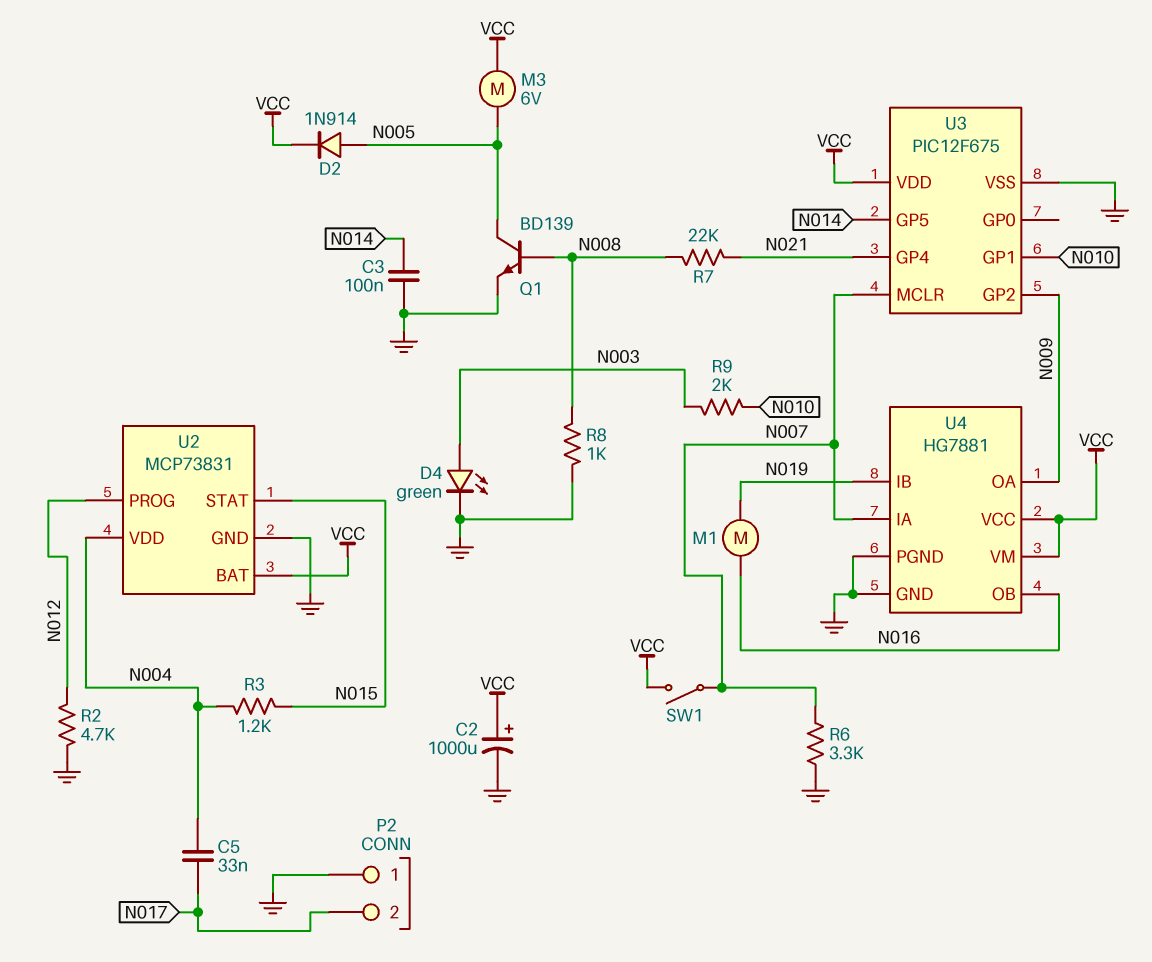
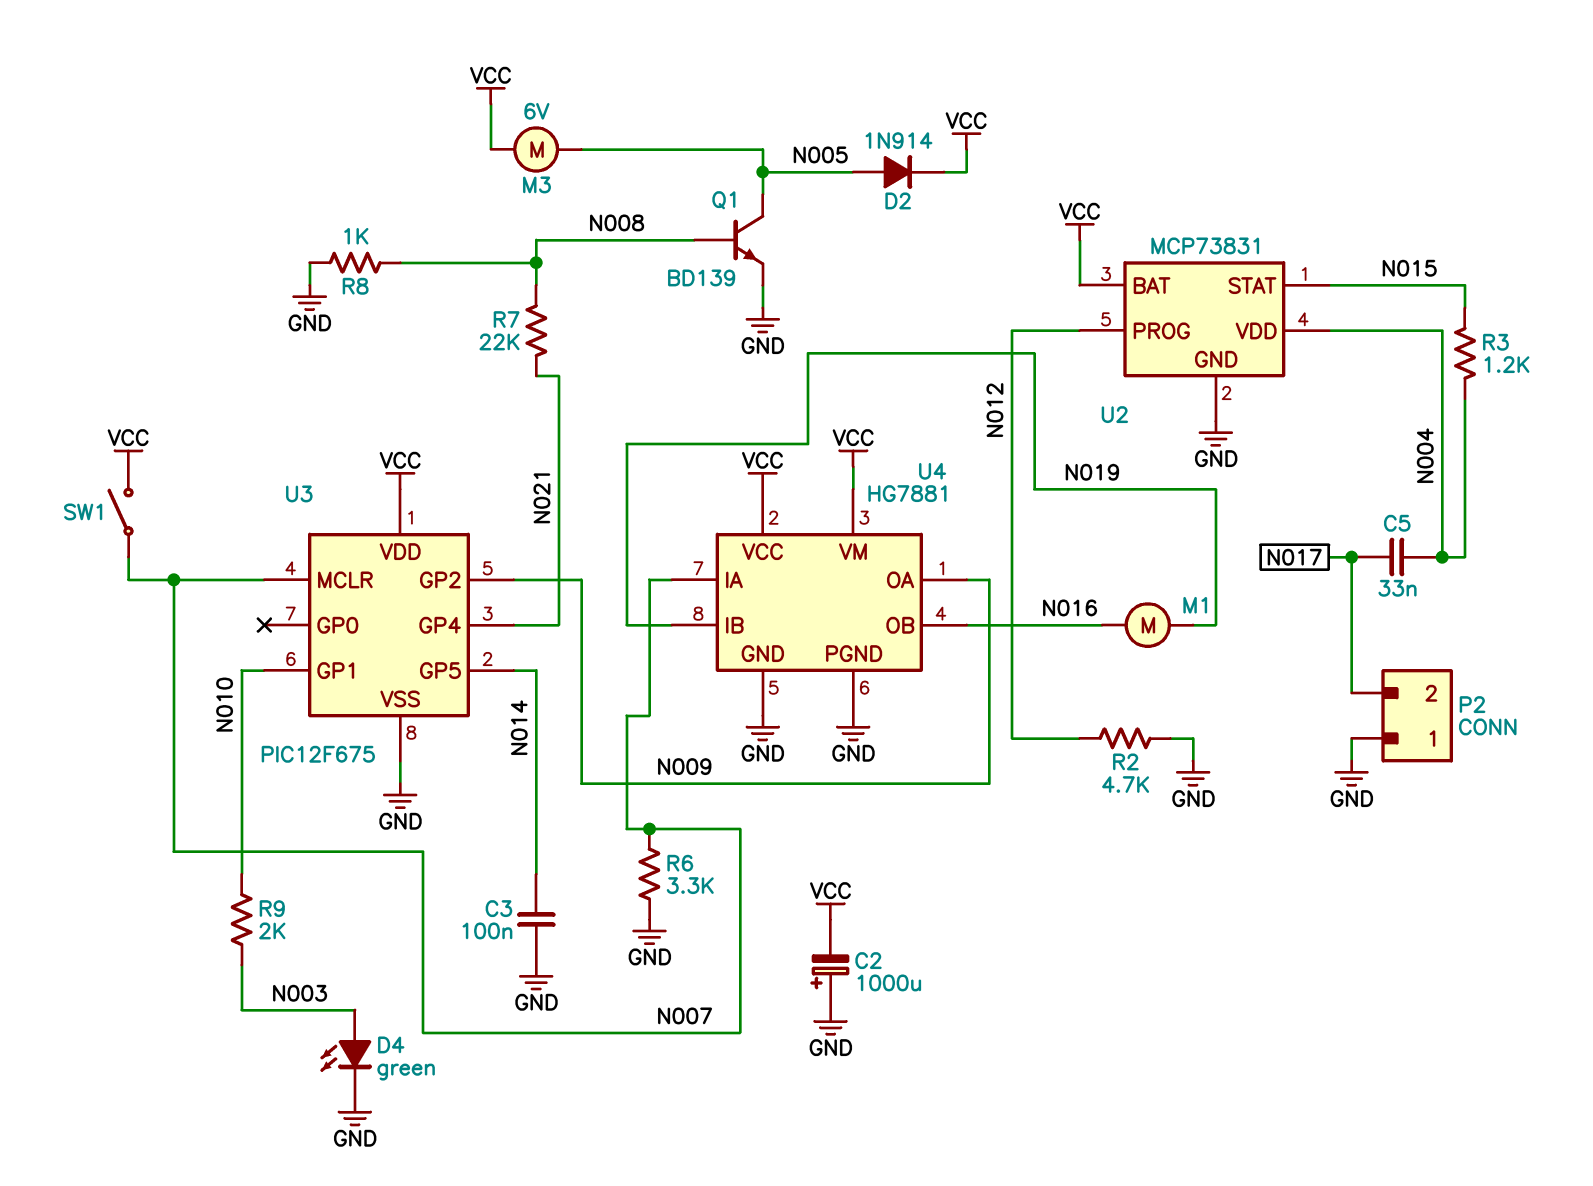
C2: 1000uF (plus VCC, minus GND) -> 1000uF (plus GND, minus VCC)

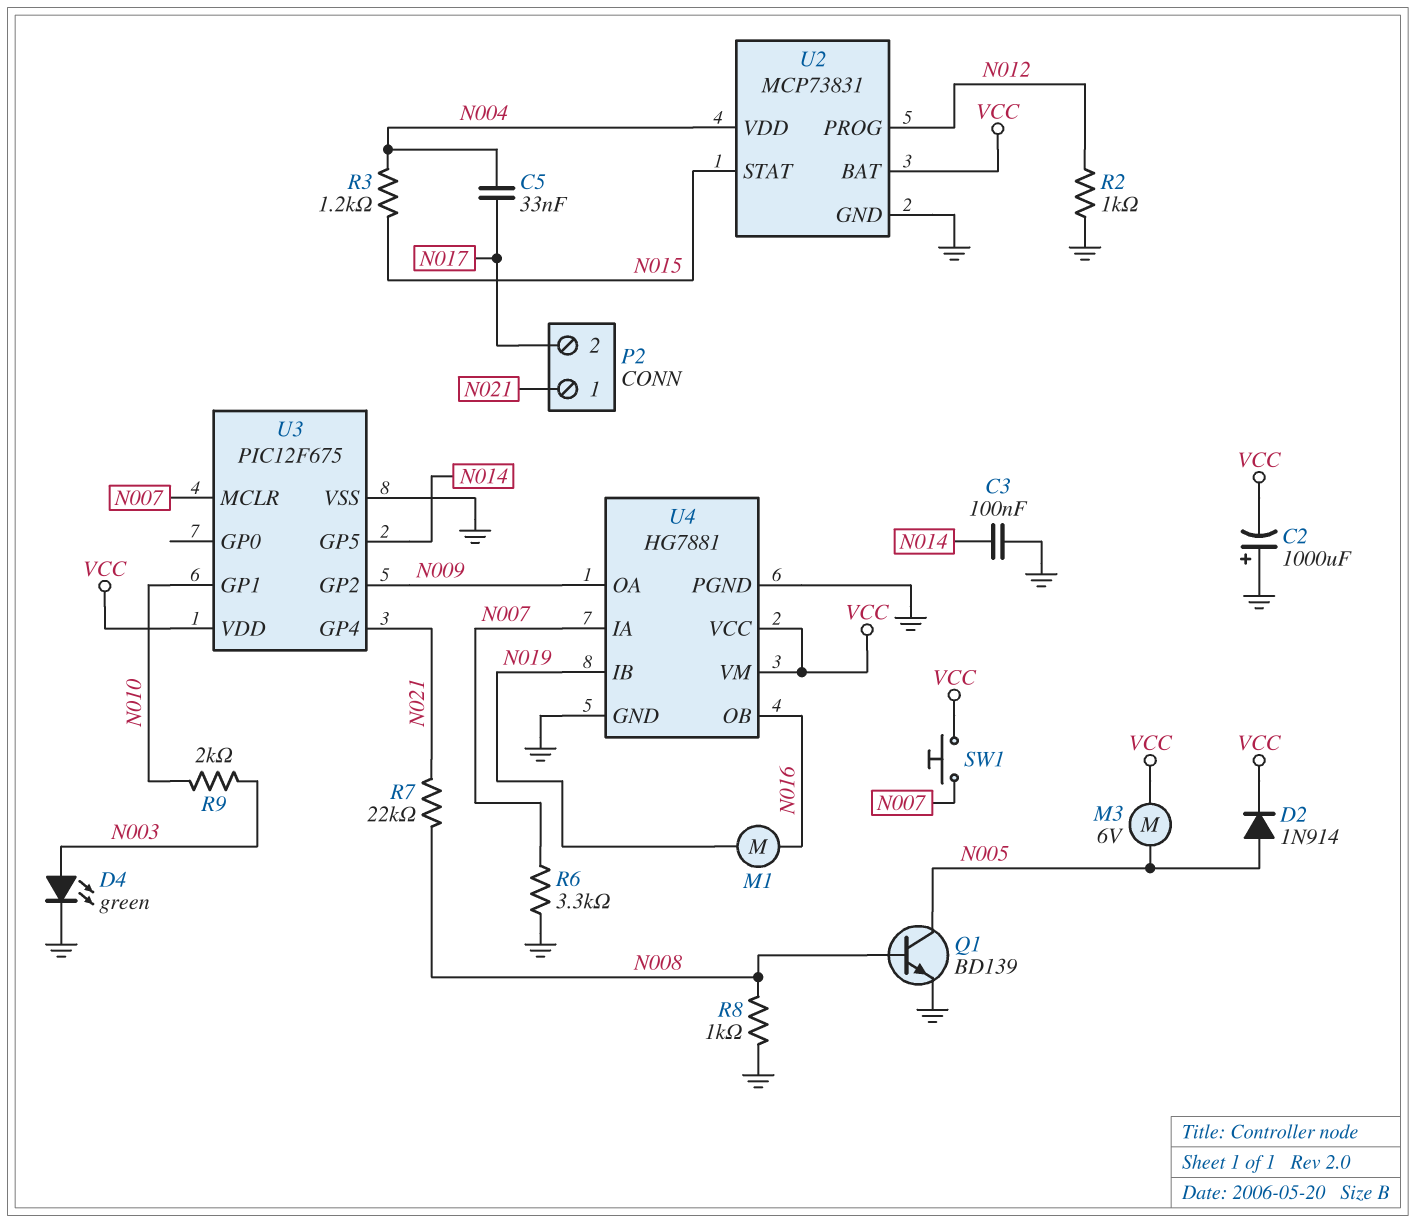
P2 pin 1: GND -> N021
R2: 4.7k (GND, N012) -> 1k (GND, N012)
SW1: switch (N007, VCC) -> button (N007, VCC)

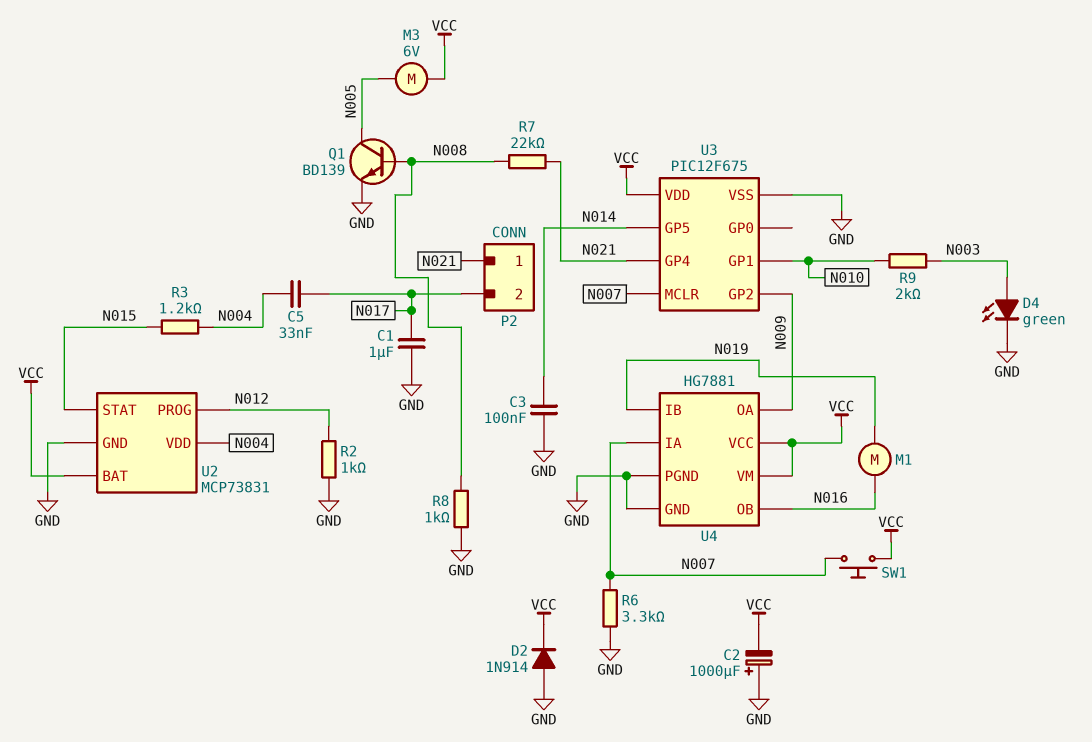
C1: none -> 1uF (GND, N017)
D2: diode 1N914 (A N005, K VCC) -> diode 1N914 (A GND, K VCC)

